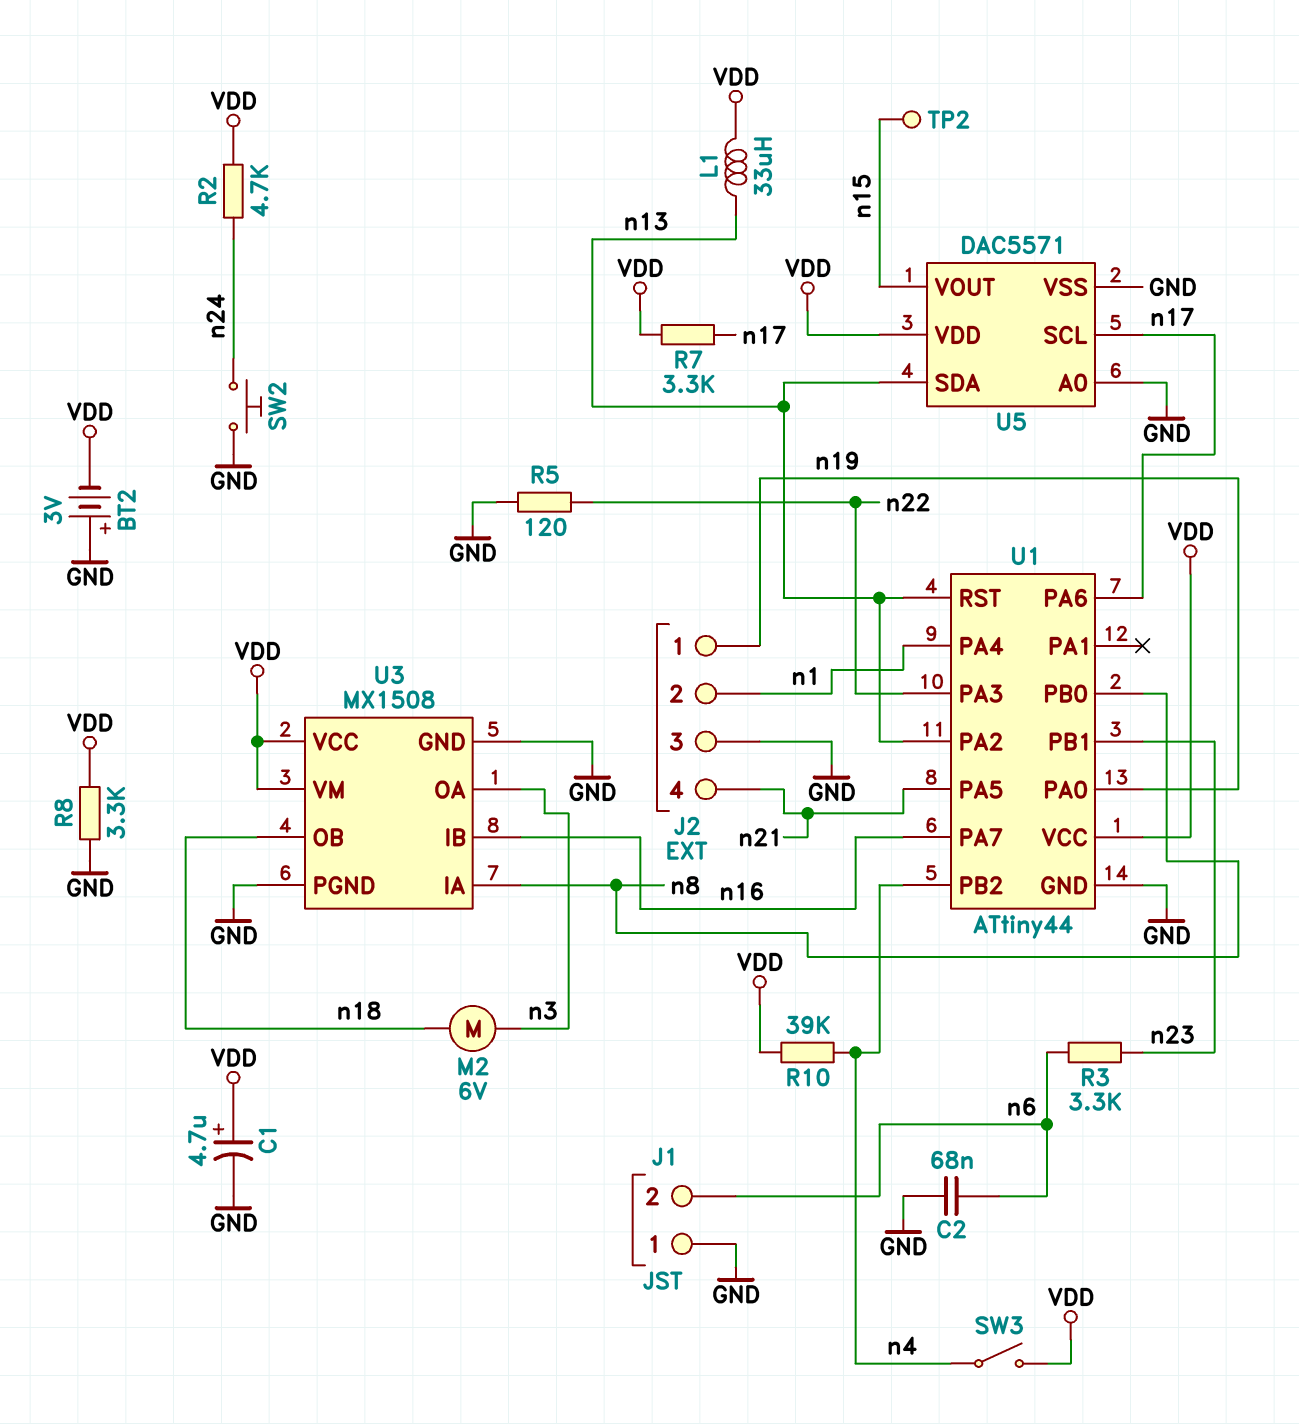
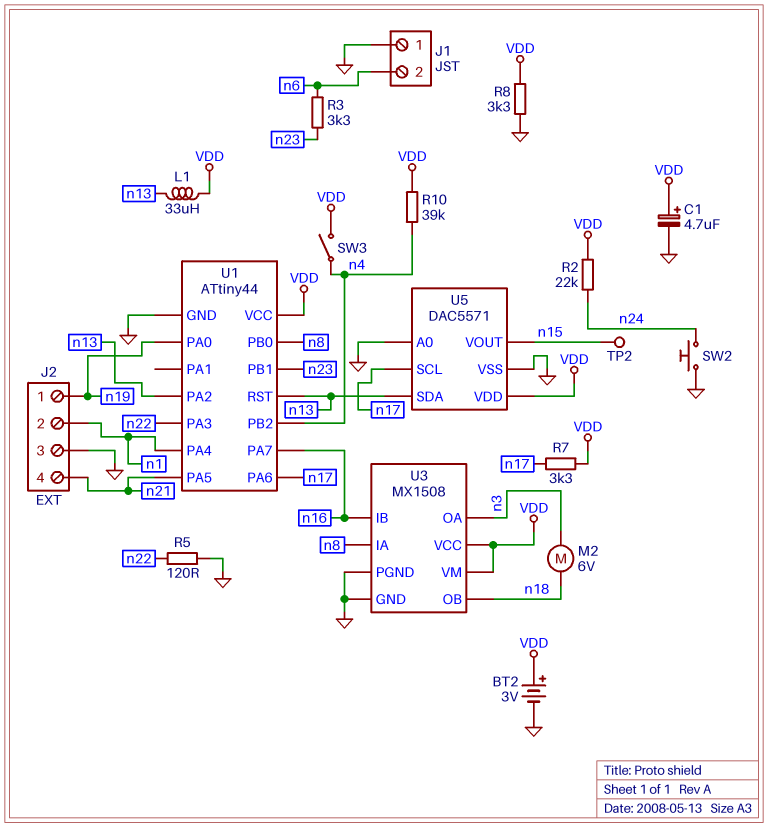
BT2: 3V (plus GND, minus VDD) -> 3V (plus VDD, minus GND)
C2: 68nF (GND, n6) -> none
R2: 4.7k (VDD, n24) -> 22k (VDD, n24)

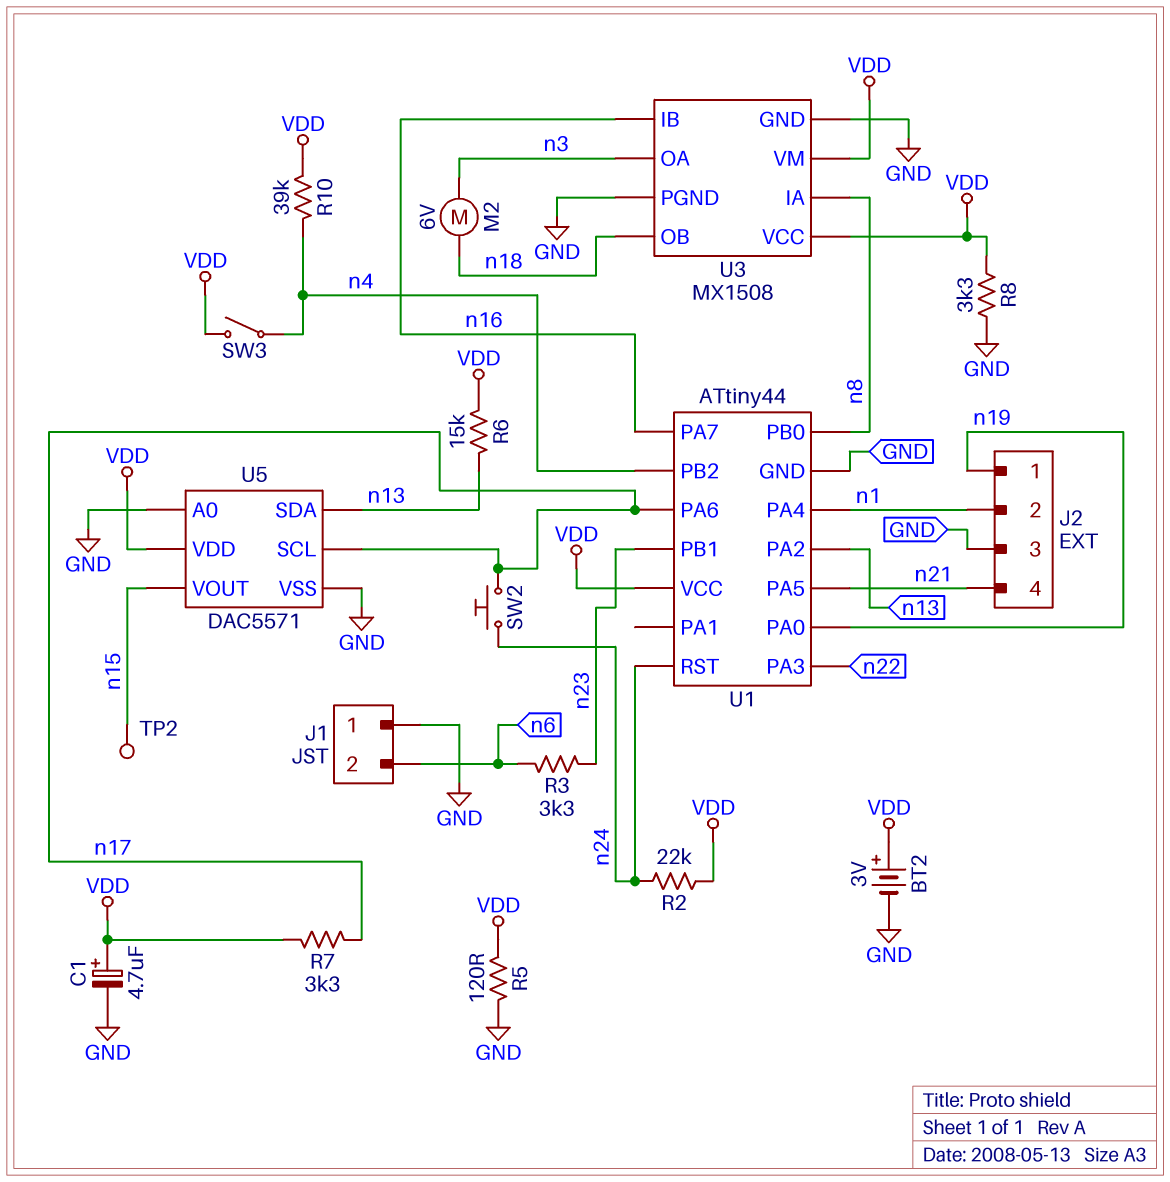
L1: 33uH (VDD, n13) -> none
R5: 120 (GND, n22) -> 120 (GND, VDD)
R6: none -> 15k (VDD, n13)
SW2: button (GND, n24) -> button (n17, n24)
U1 pin RST: n13 -> n24

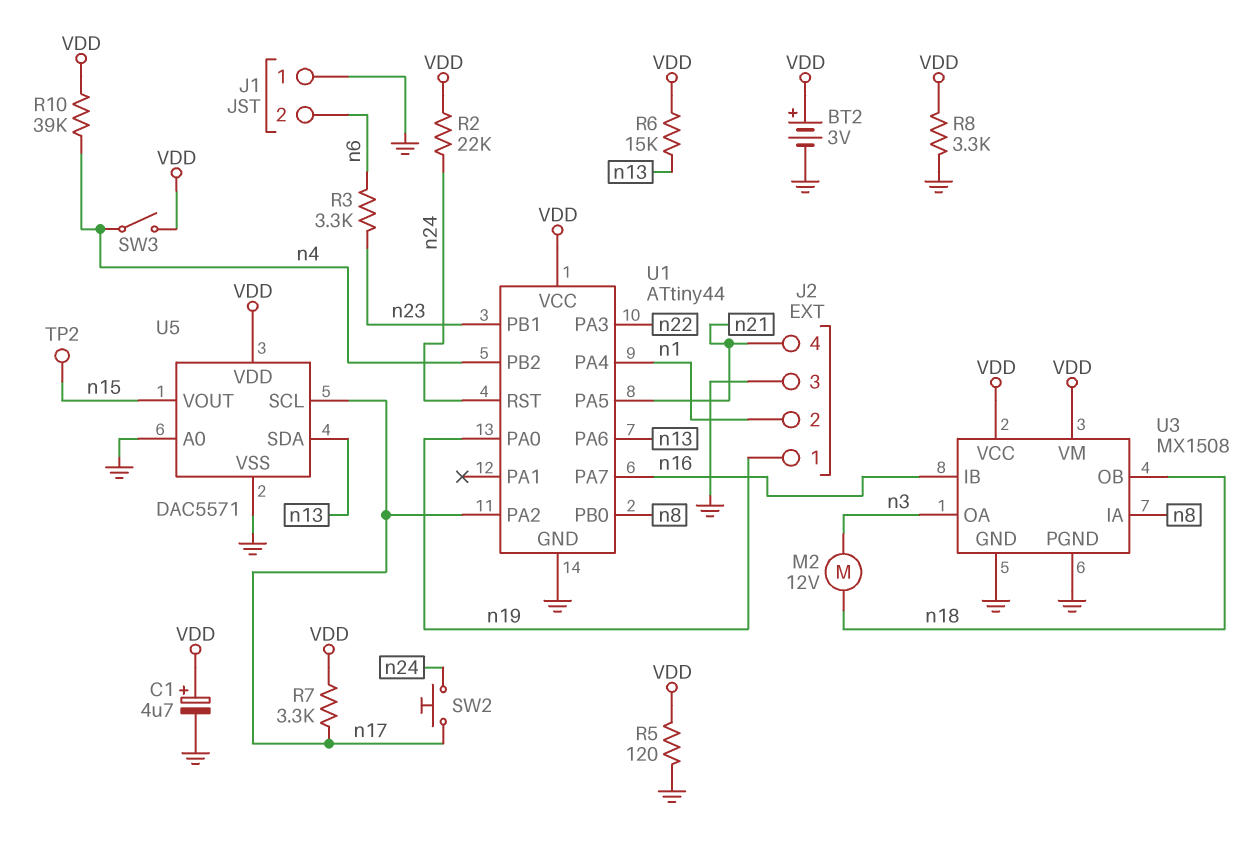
M2: motor 6V (n3, n18) -> motor 12V (n3, n18)
U1 pin PA2: n13 -> n17
U1 pin PA6: n17 -> n13

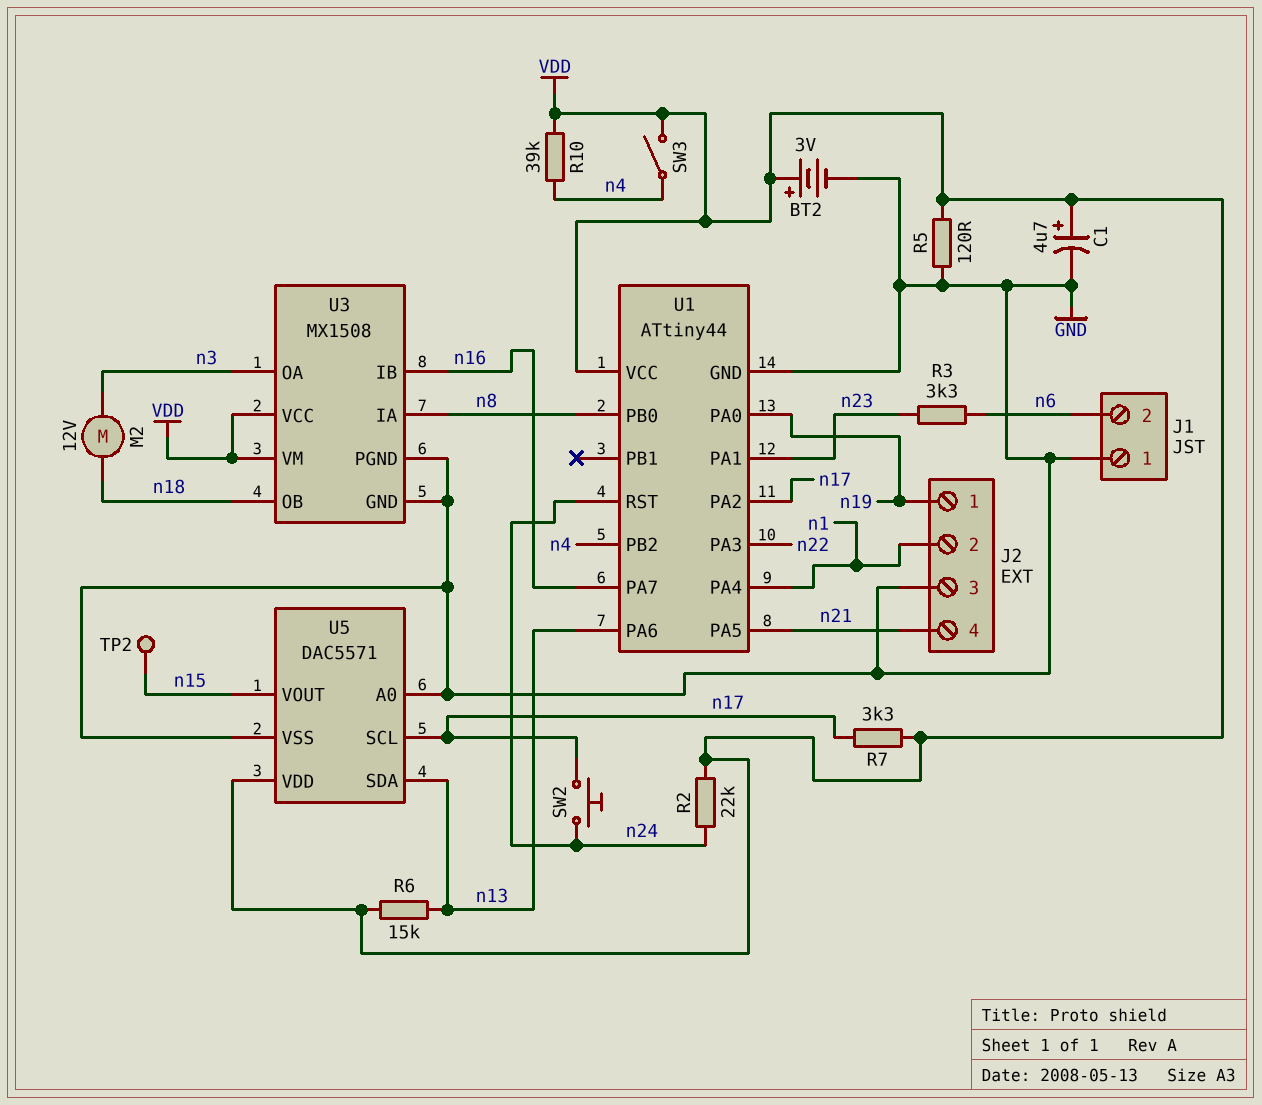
R8: 3.3k (GND, VDD) -> none
U1 pin PA1: none -> n23
U1 pin PB1: n23 -> none

